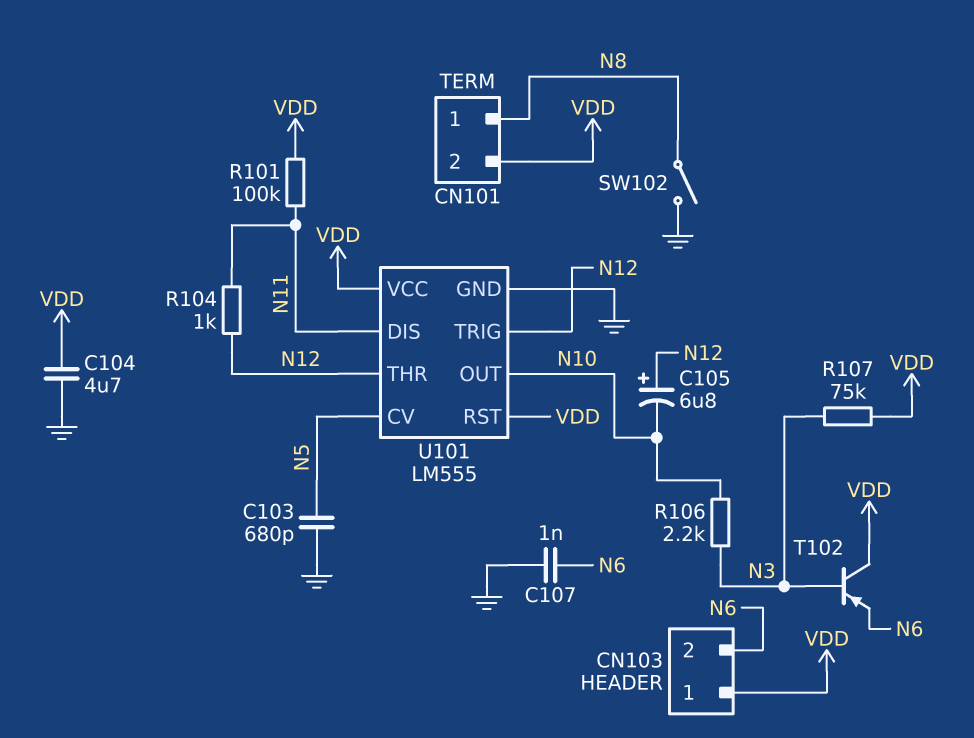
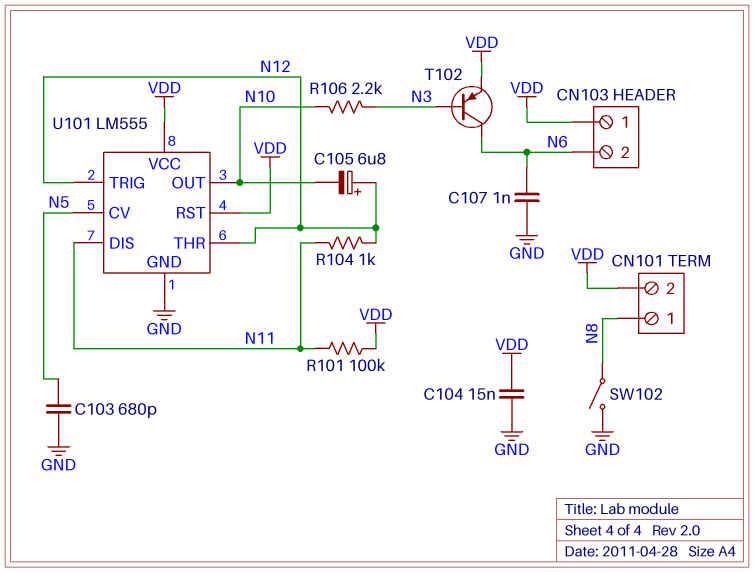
C104: 4.7uF (GND, VDD) -> 15nF (GND, VDD)
R107: 75k (N3, VDD) -> none
T102: PNP (B N3, C VDD, E N6) -> PNP (B N3, C N6, E VDD)

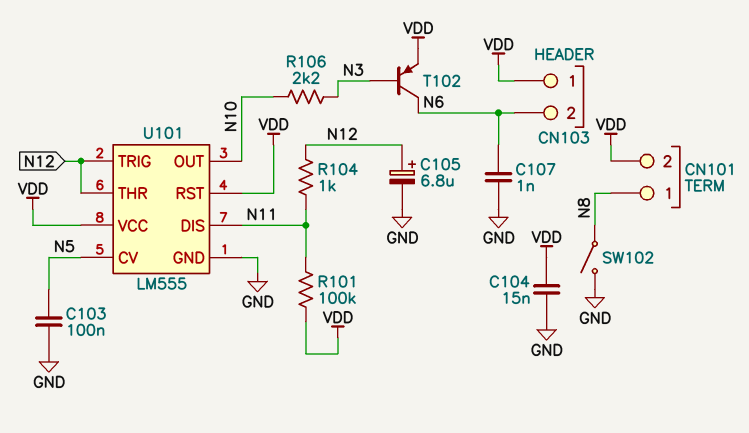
C103: 680pF (GND, N5) -> 100nF (GND, N5)
C105: 6.8uF (plus N12, minus N10) -> 6.8uF (plus N12, minus GND)

